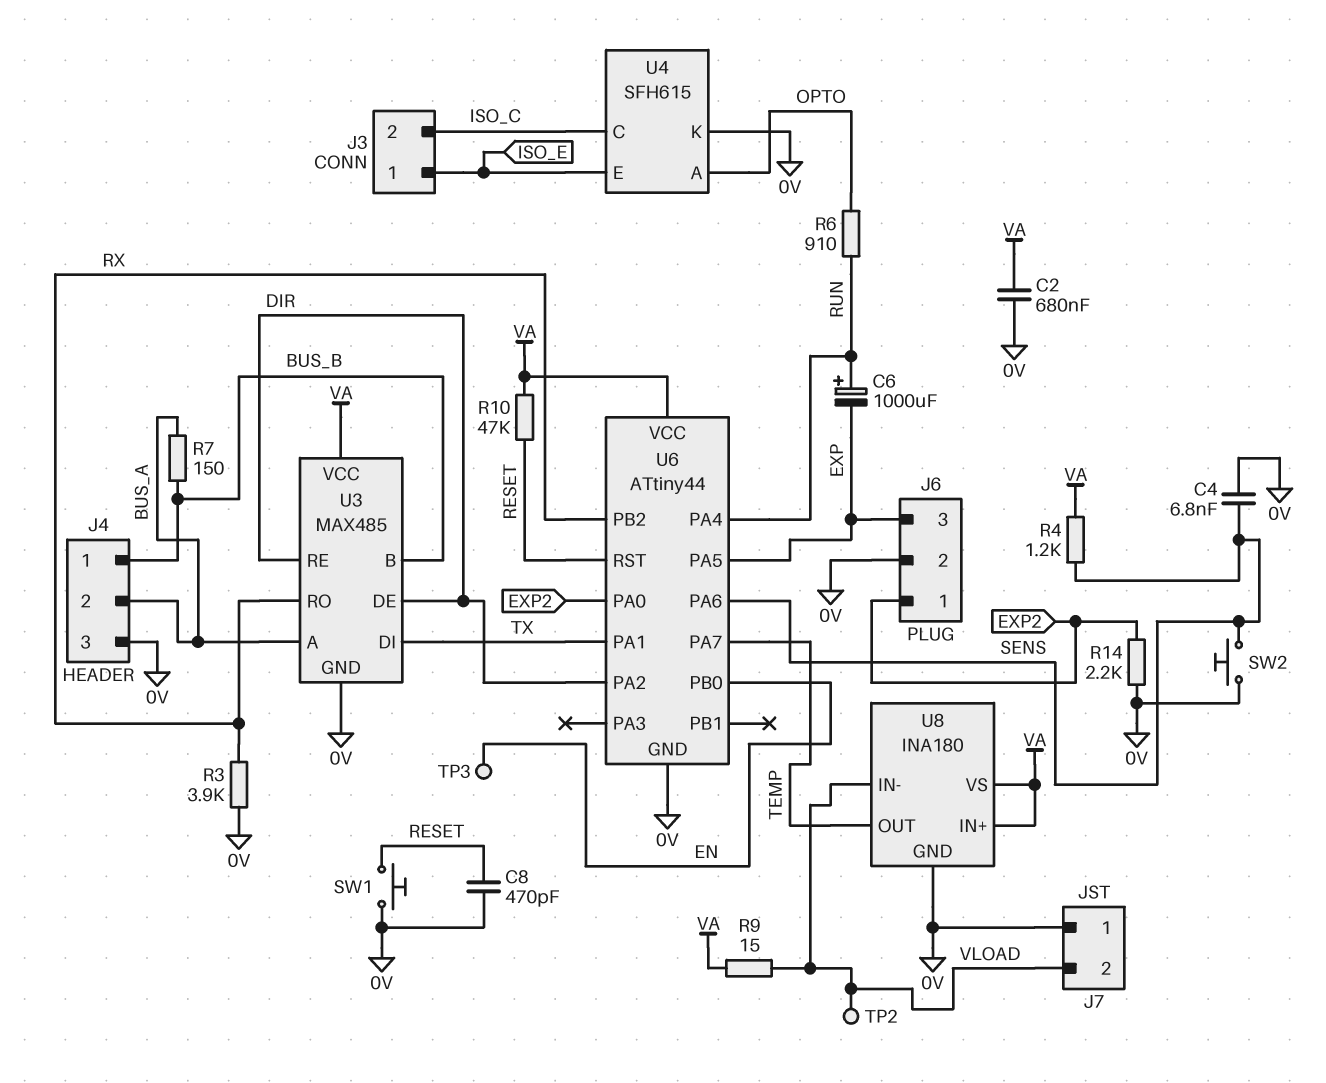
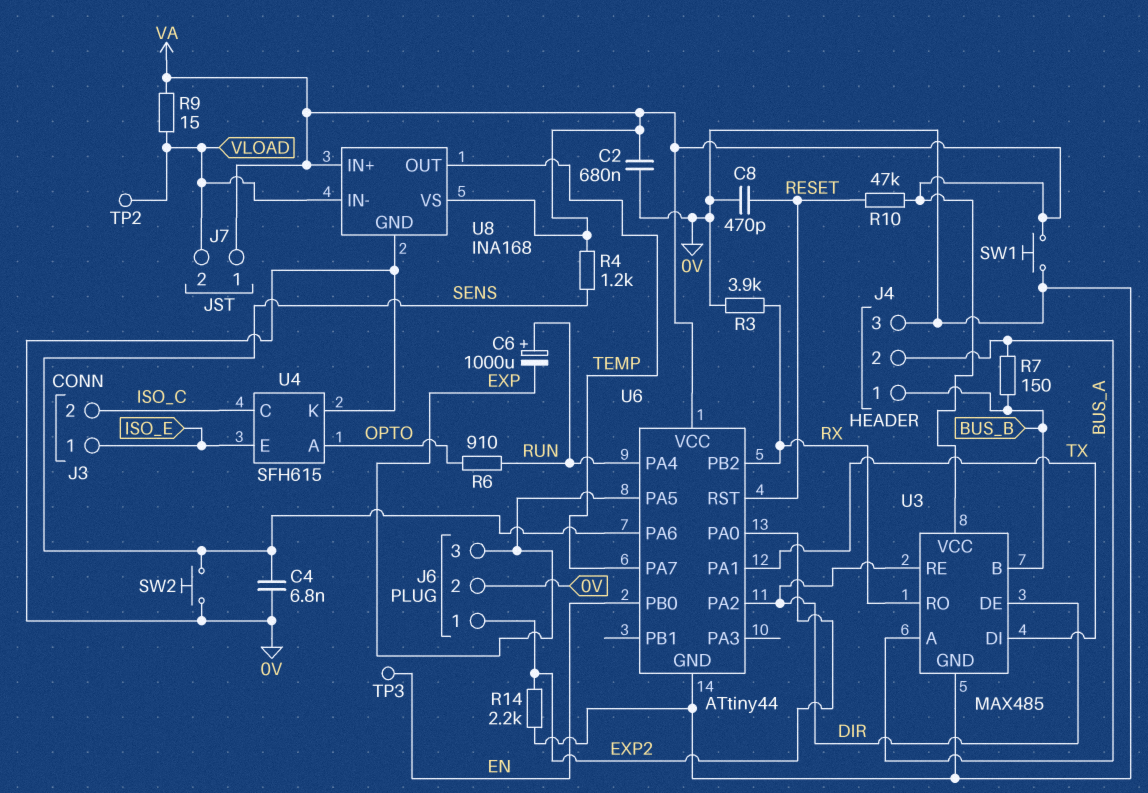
J7 pin 1: 0V -> VA
SW1: button (0V, RESET) -> button (0V, VA)
U8: INA180 -> INA168

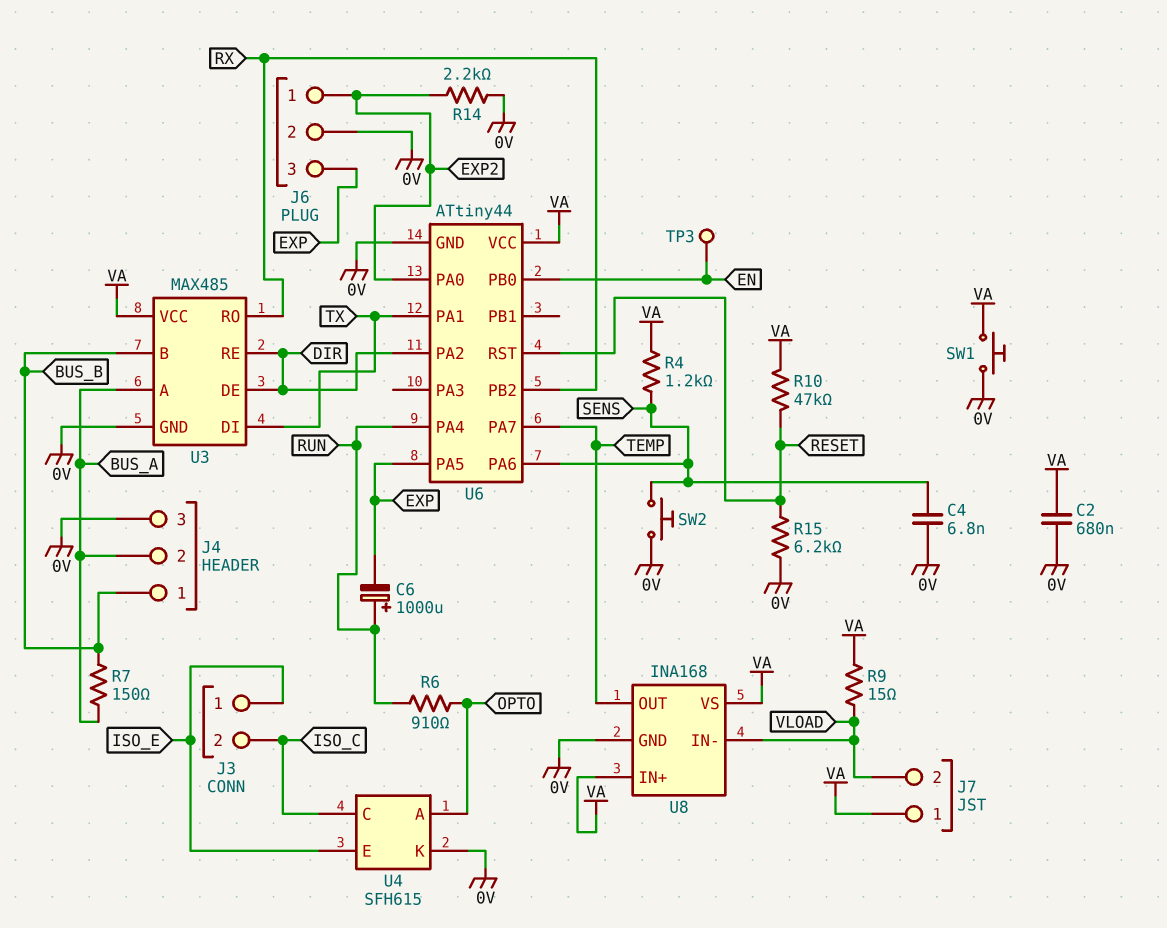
C8: 470pF (0V, RESET) -> none
R3: 3.9k (0V, RX) -> none
R15: none -> 6.2k (0V, RESET)
TP2: test point (VLOAD) -> none

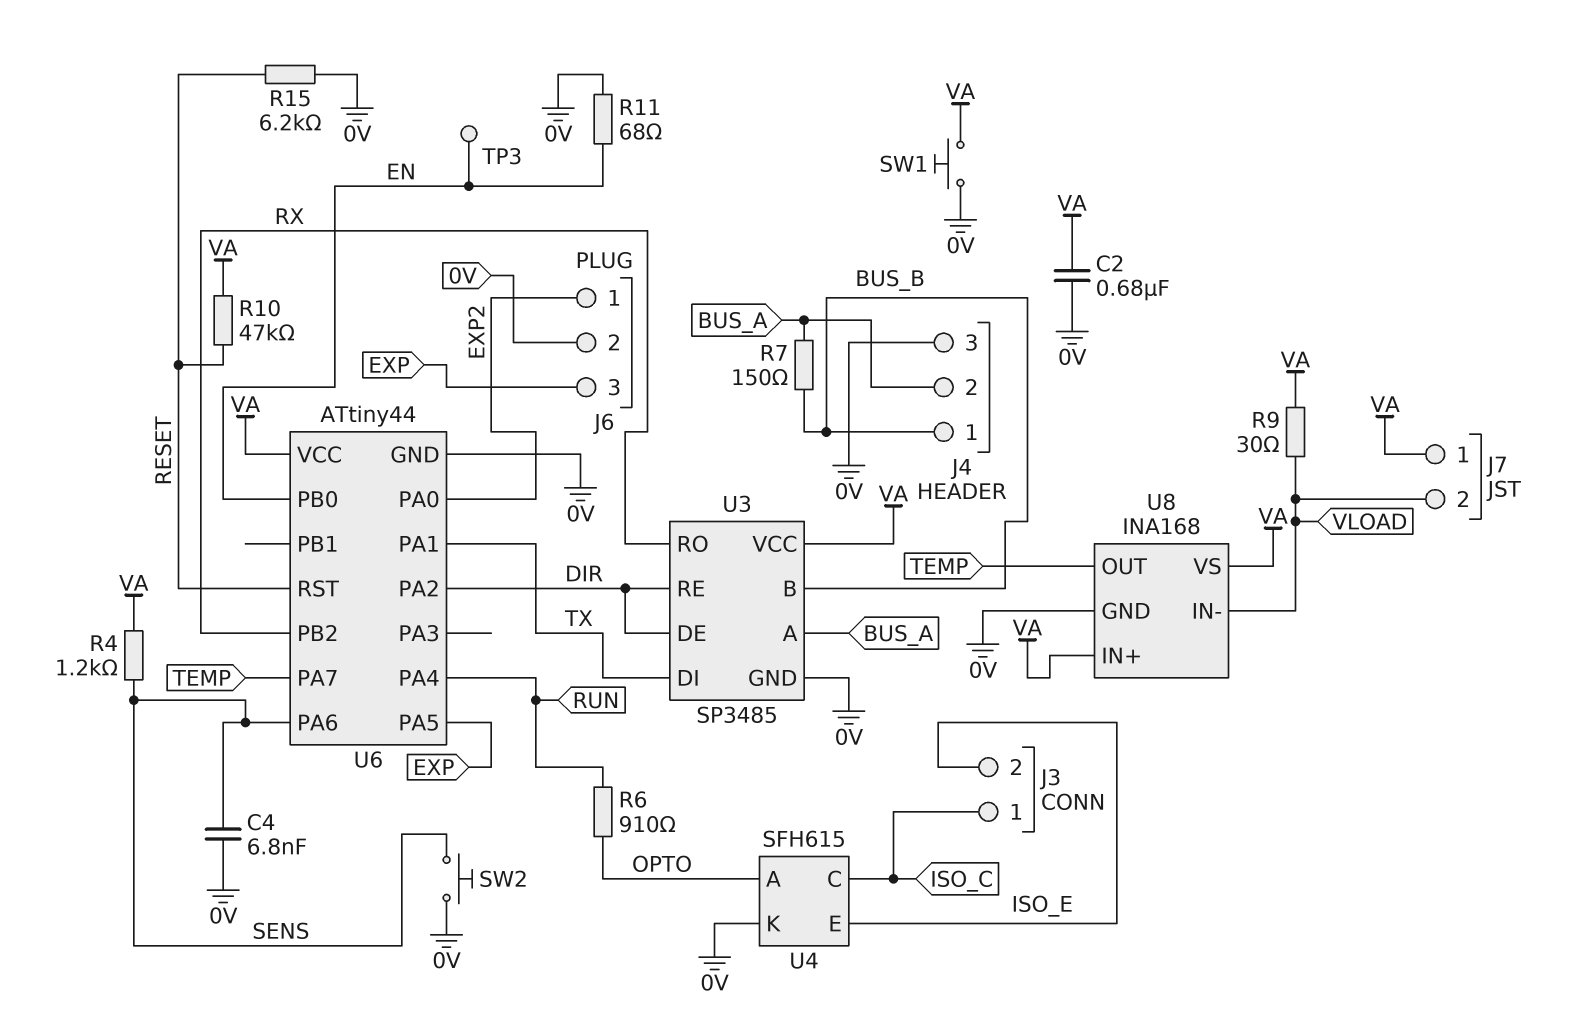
C6: 1000uF (plus RUN, minus EXP) -> none
J3 pin 1: ISO_E -> ISO_C
J3 pin 2: ISO_C -> ISO_E
R9: 15 (VA, VLOAD) -> 30 (VA, VLOAD)
R11: none -> 68 (0V, EN)
R14: 2.2k (0V, EXP2) -> none
U3: MAX485 -> SP3485

